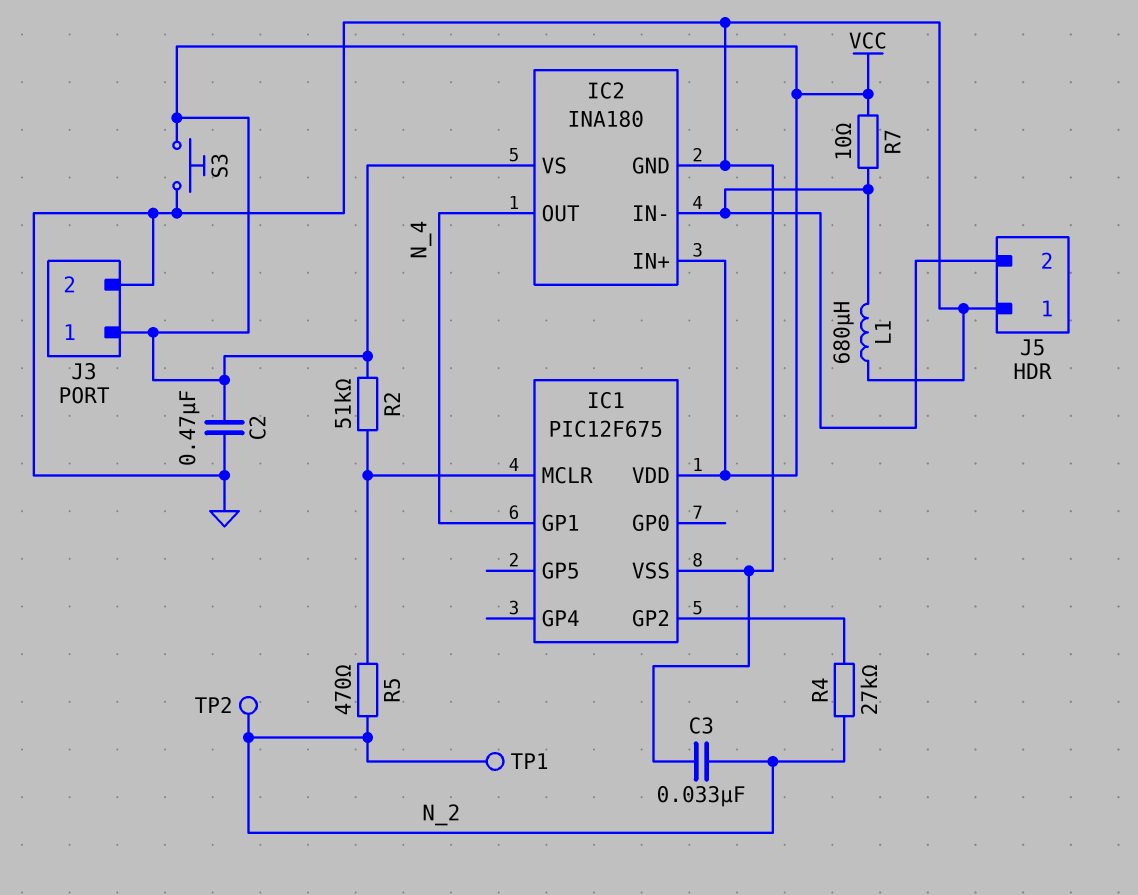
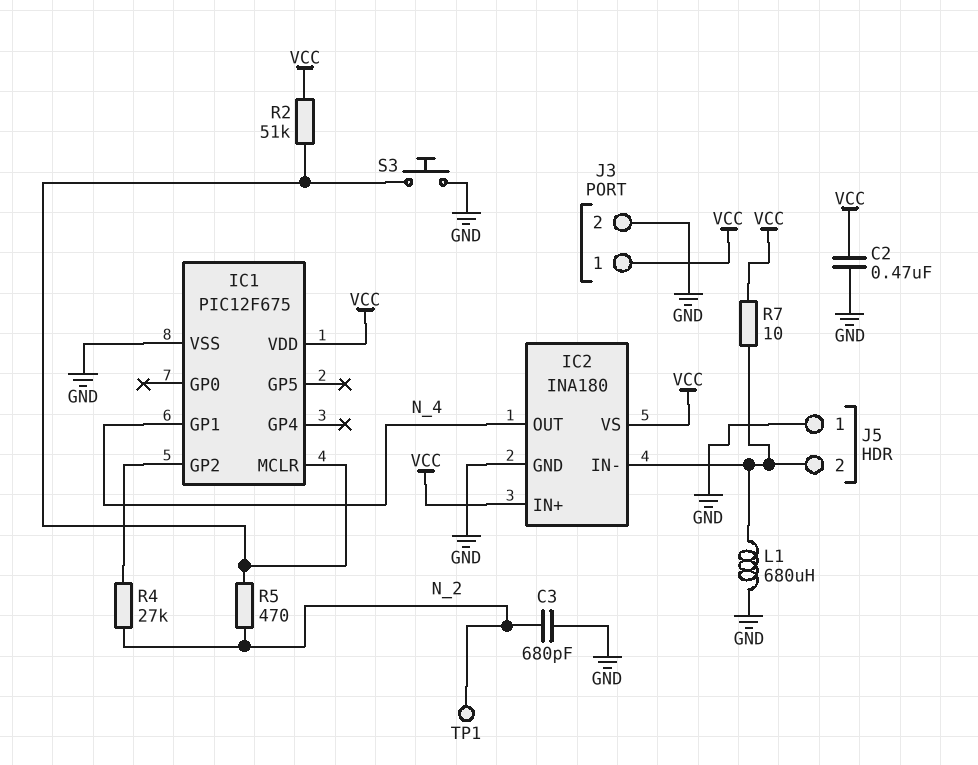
C3: 33nF (GND, N_2) -> 680pF (GND, N_2)
S3: button (GND, VCC) -> button (GND, IC1/MCLR)
TP2: test point (N_2) -> none

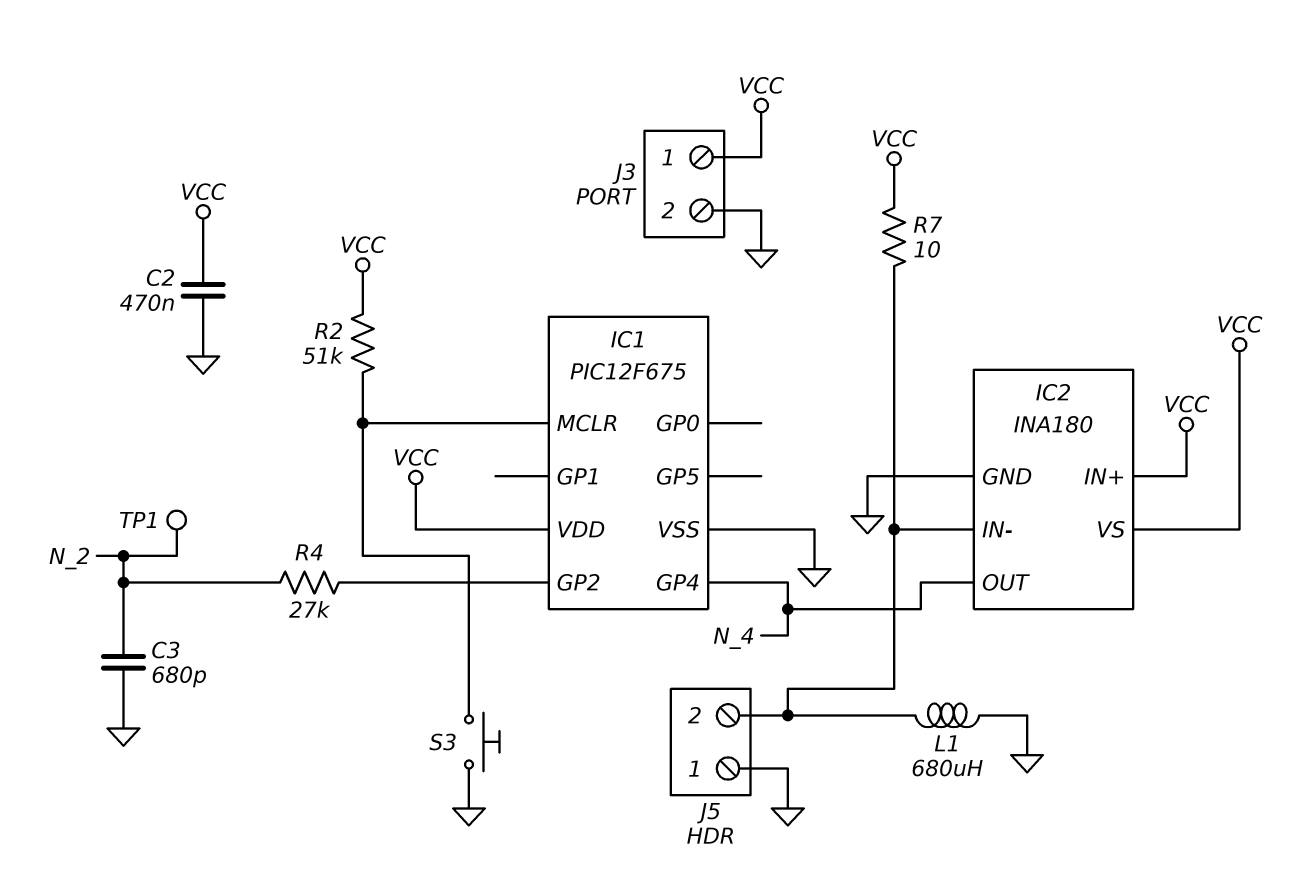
IC1 pin GP1: N_4 -> none
IC1 pin GP4: none -> N_4
R5: 470 (IC1/MCLR, N_2) -> none

